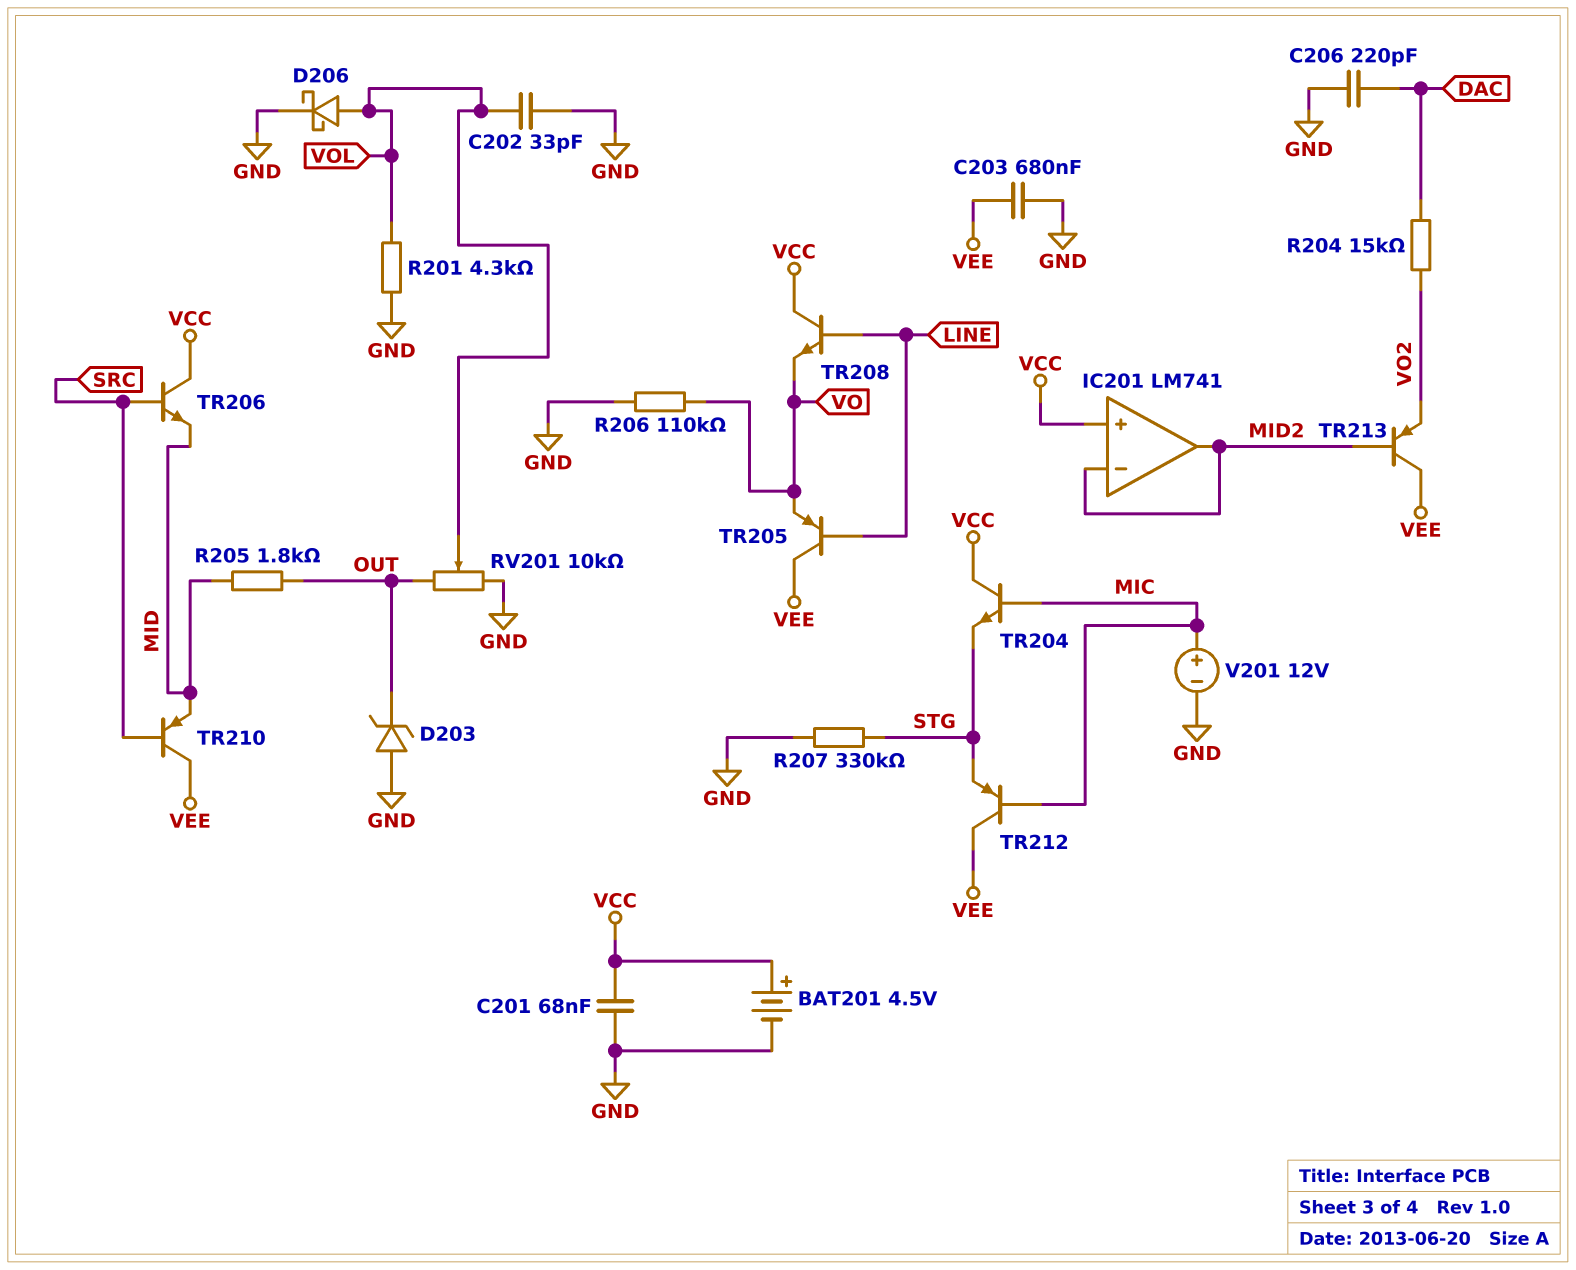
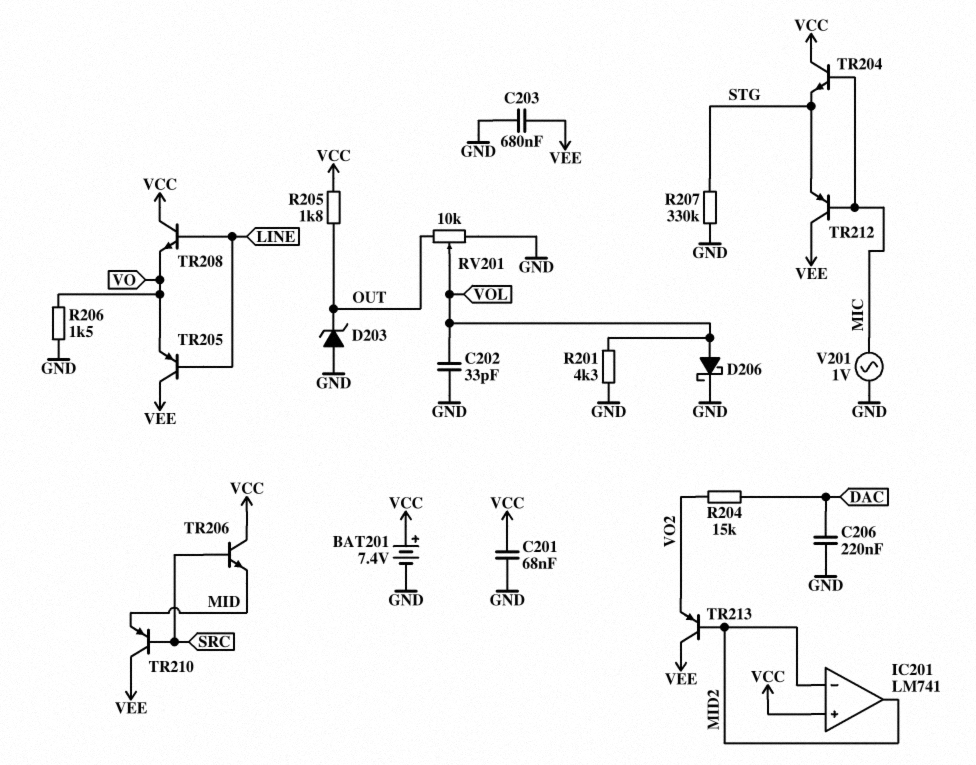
BAT201: 4.5V (plus VCC, minus GND) -> 7.4V (plus VCC, minus GND)
C206: 220pF (DAC, GND) -> 220nF (DAC, GND)
R205: 1.8k (MID, OUT) -> 1.8k (OUT, VCC)
R206: 110k (GND, VO) -> 1.5k (GND, VO)
V201: 12V (plus MIC, minus GND) -> AC 1V (GND, MIC)

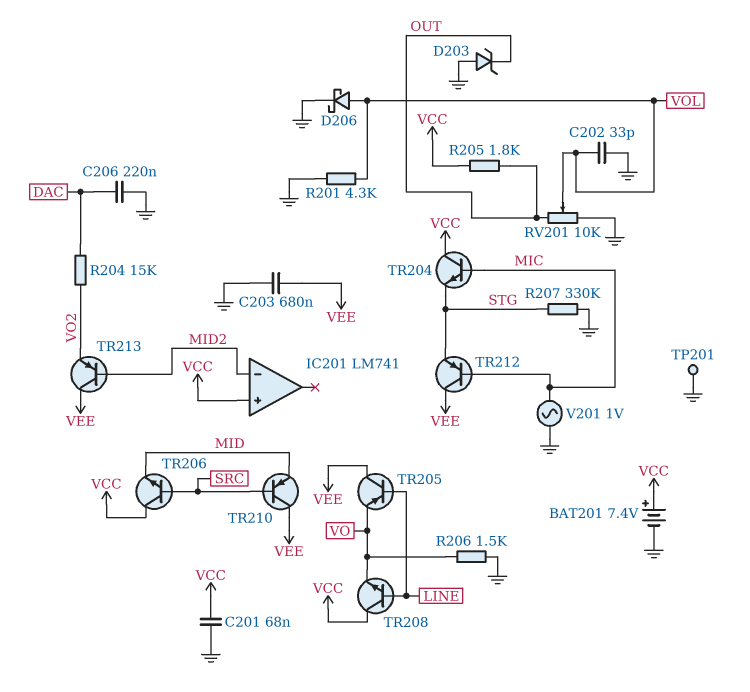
IC201 pin out: MID2 -> none
TP201: none -> test point (GND)

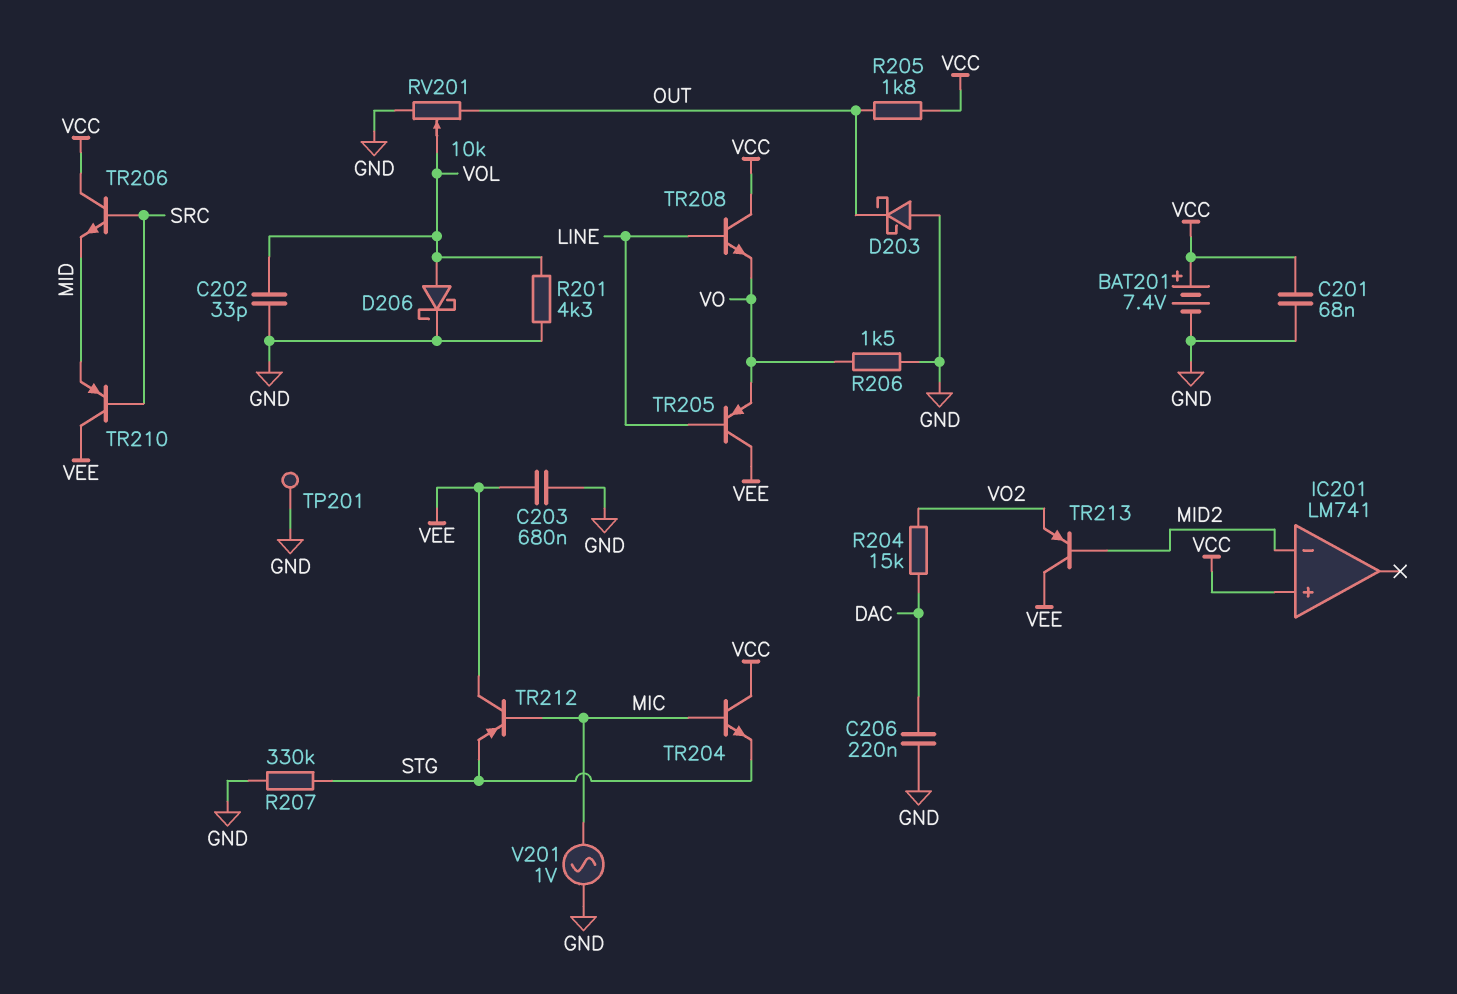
D203: zener (A GND, K OUT) -> schottky (A GND, K OUT)

